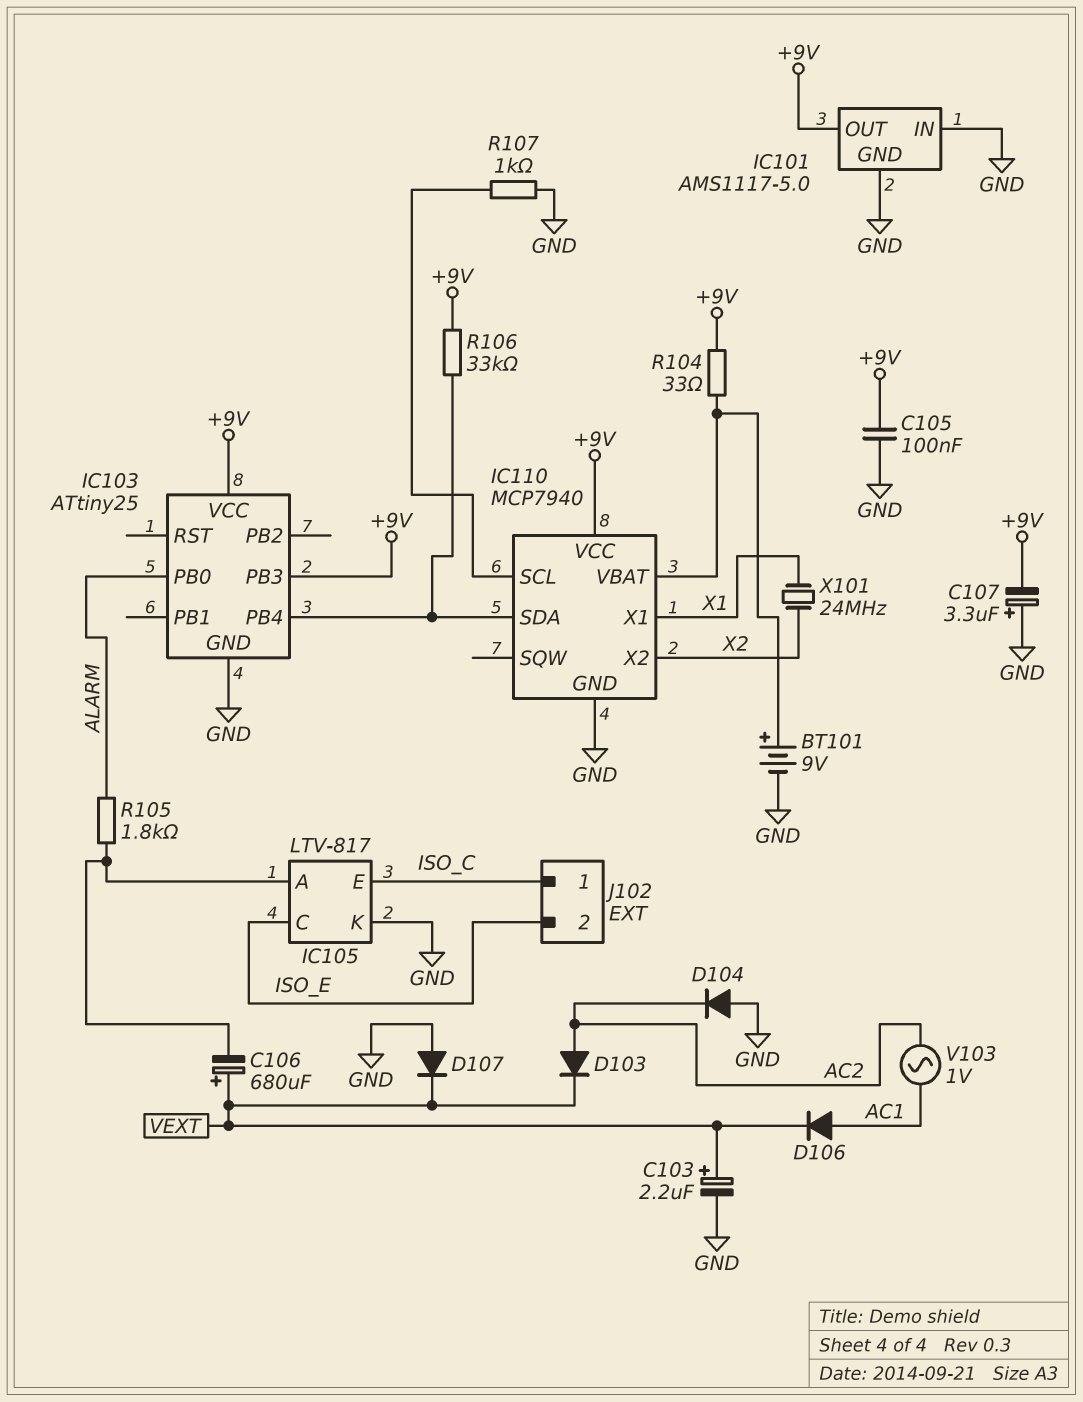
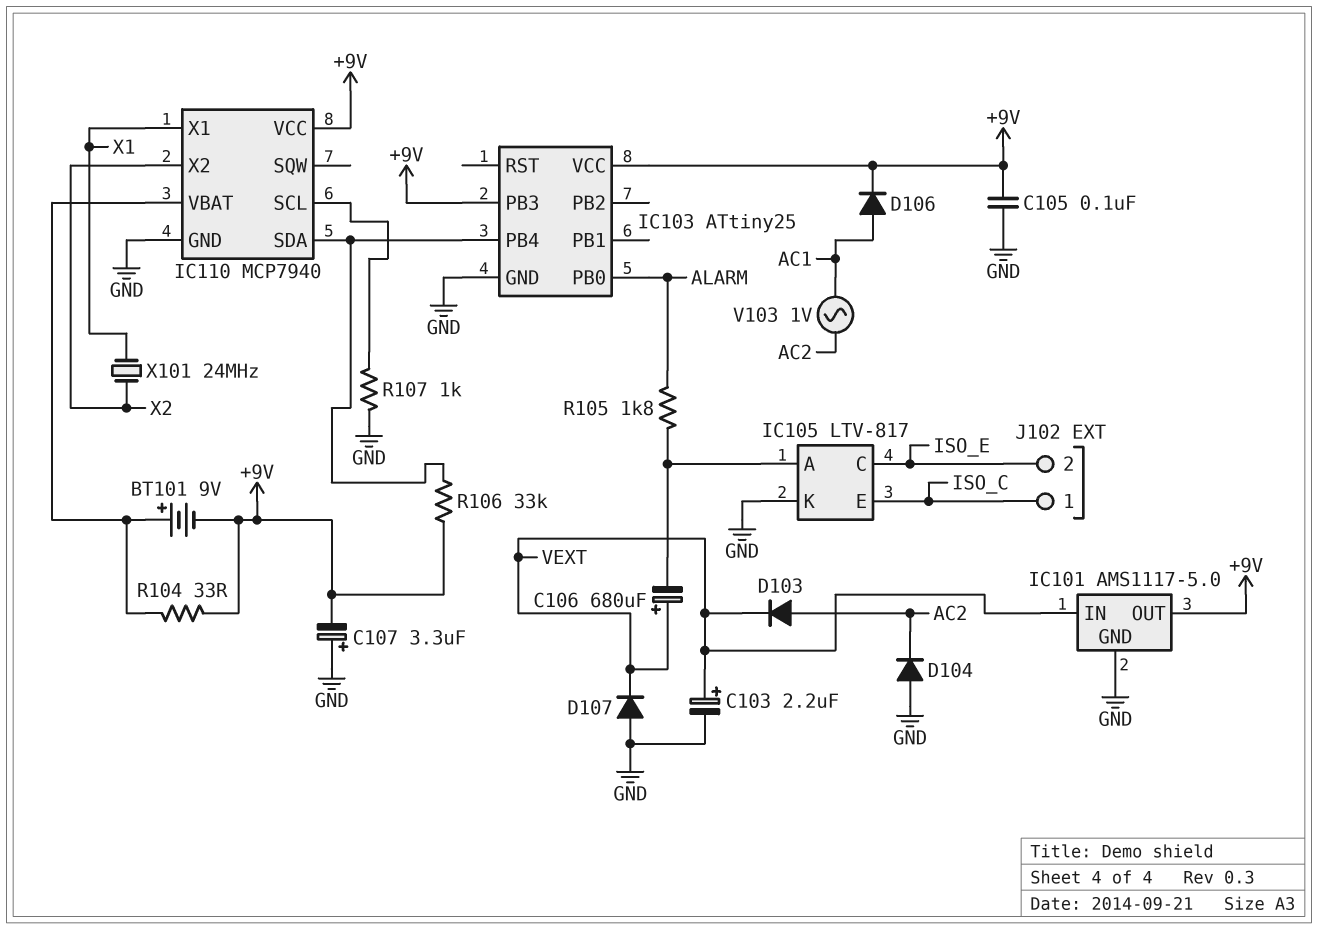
BT101: 9V (plus IC110/VBAT, minus GND) -> 9V (plus IC110/VBAT, minus +9V)
D106: diode (A AC1, K VEXT) -> diode (A AC1, K +9V)
IC101 pin IN: GND -> VEXT

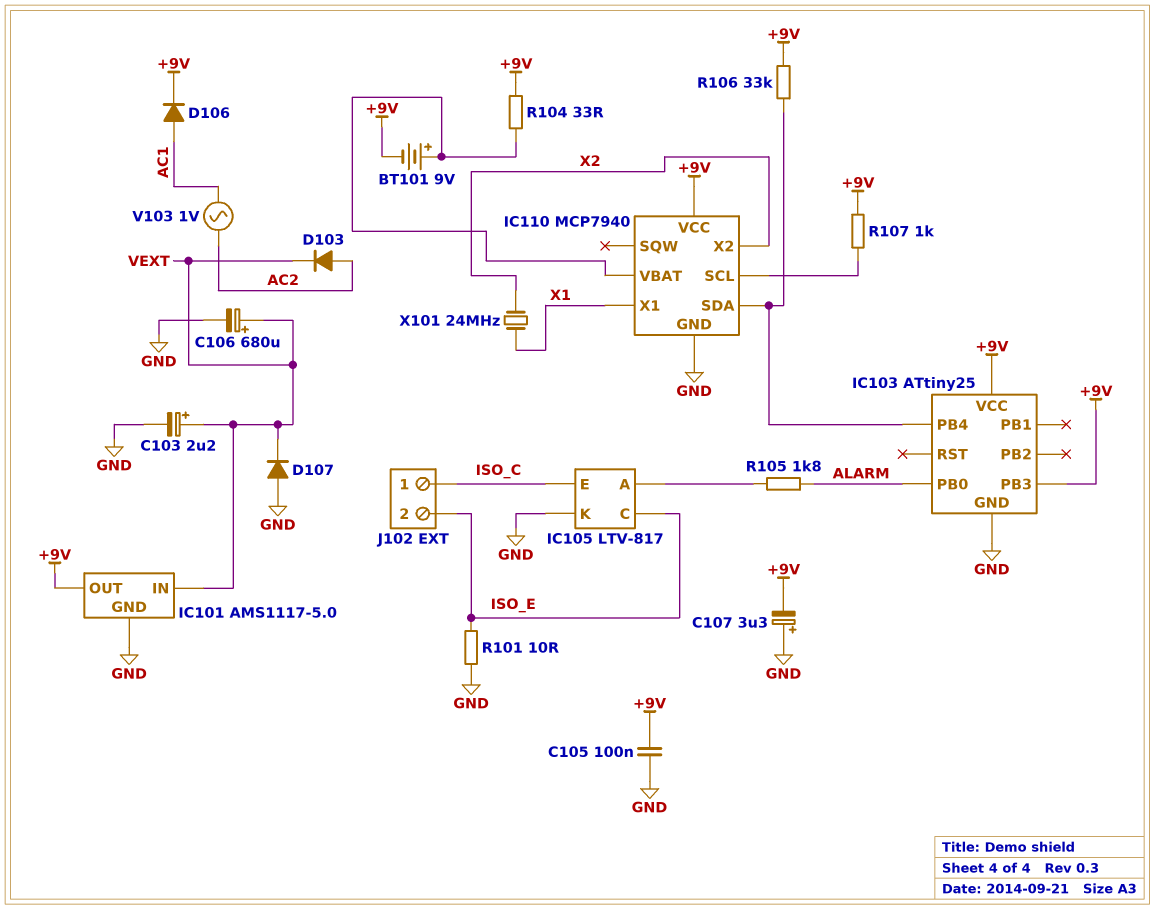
C106: 680uF (plus VEXT, minus IC105/A) -> 680uF (plus VEXT, minus GND)
D104: diode (A GND, K AC2) -> none
R101: none -> 10 (GND, ISO_E)
R107: 1k (GND, IC110/SCL) -> 1k (+9V, IC110/SCL)

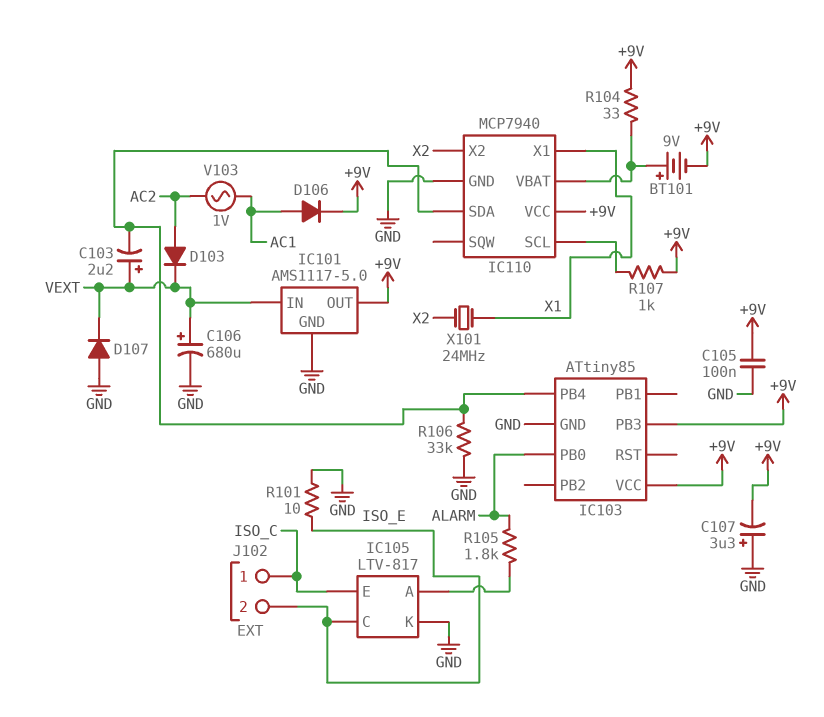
C103: 2.2uF (plus VEXT, minus GND) -> 2.2uF (plus VEXT, minus IC103/PB4)
IC103: ATtiny25 -> ATtiny85
R106: 33k (+9V, IC103/PB4) -> 33k (GND, IC103/PB4)

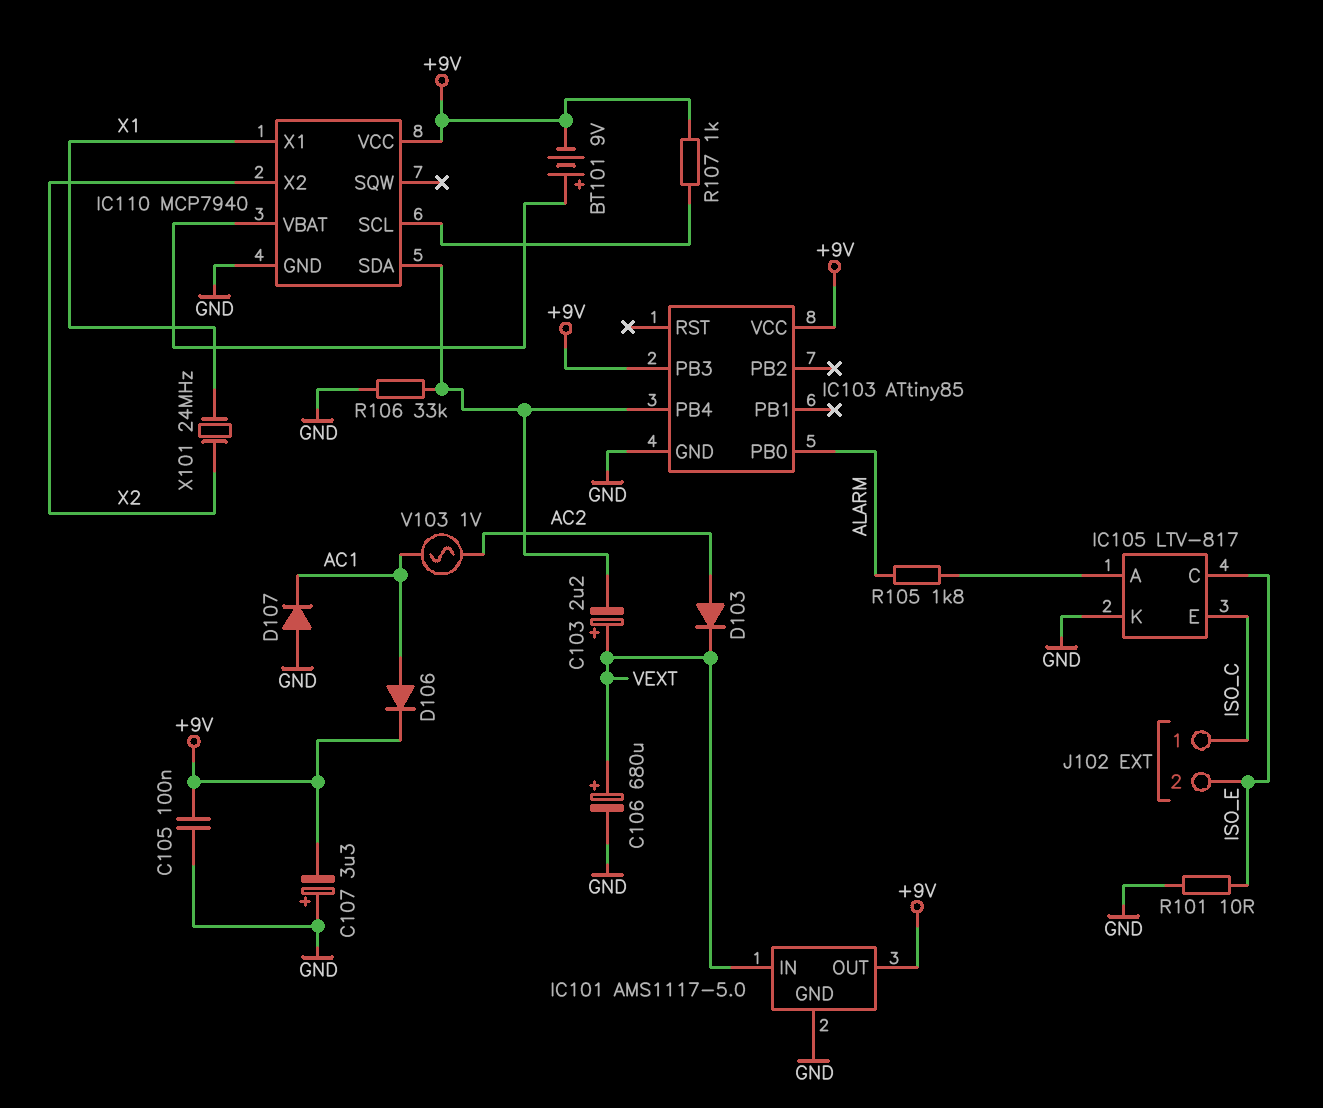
D107: diode (A GND, K VEXT) -> diode (A GND, K AC1)
R104: 33 (+9V, IC110/VBAT) -> none

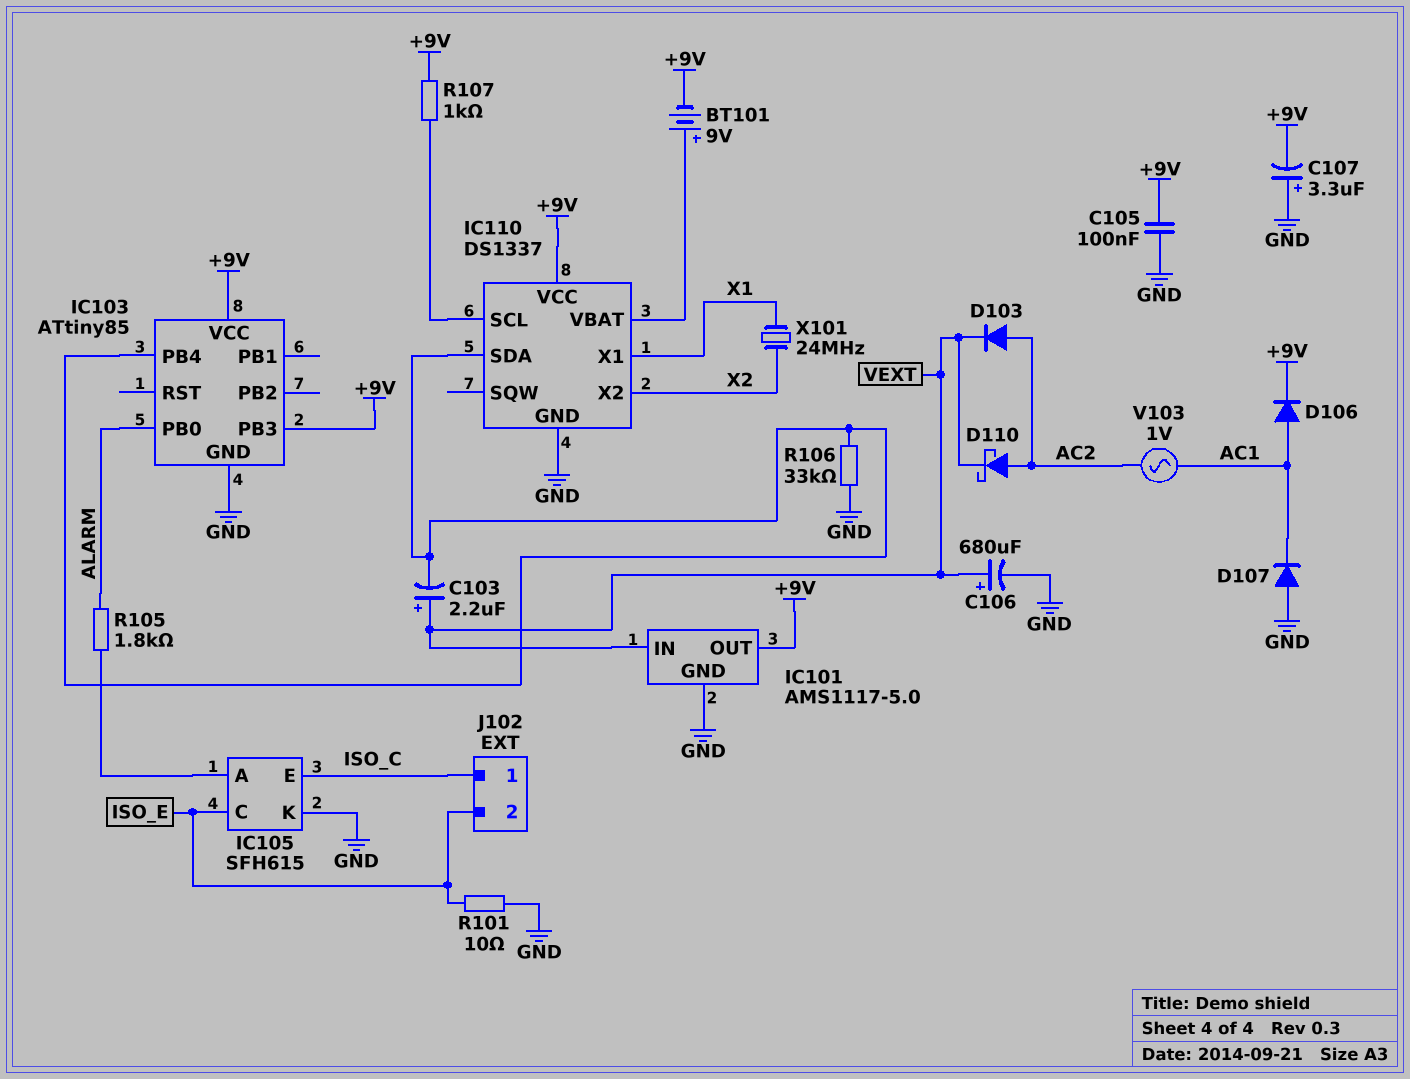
D110: none -> schottky (A AC2, K VEXT)
IC105: LTV-817 -> SFH615
IC110: MCP7940 -> DS1337

